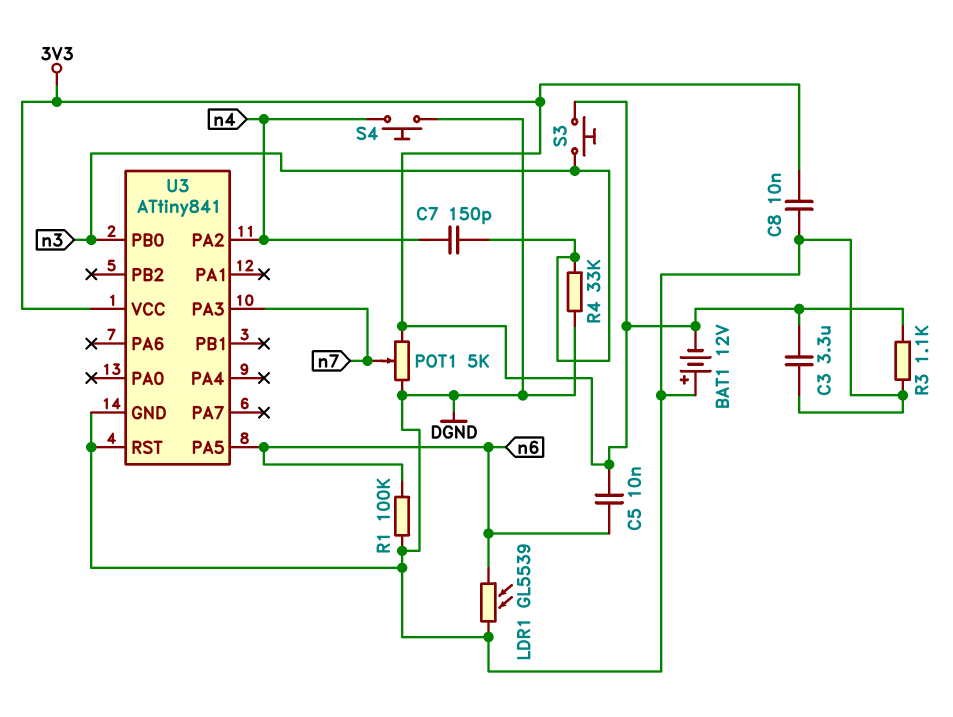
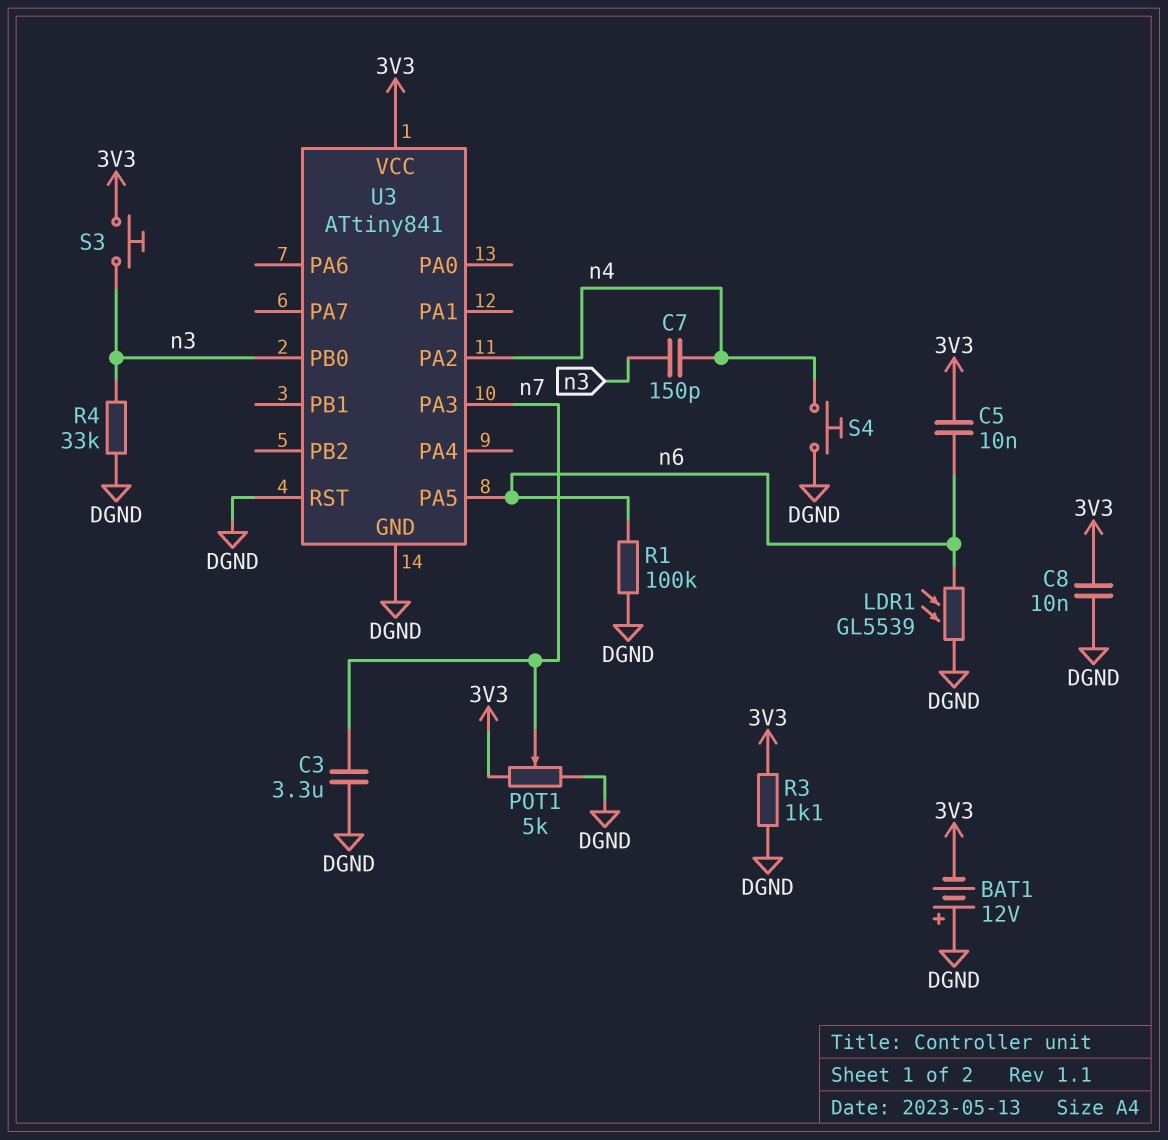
C3: 3.3uF (3V3, DGND) -> 3.3uF (DGND, n7)

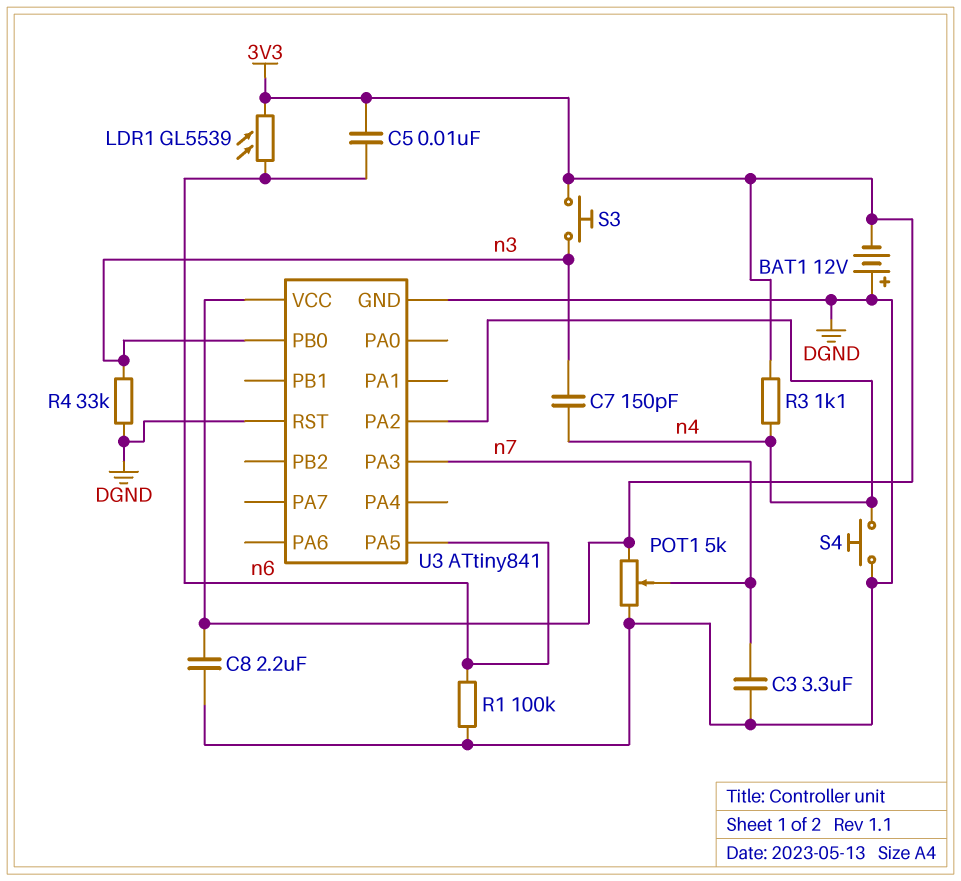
C8: 10nF (3V3, DGND) -> 2.2uF (3V3, DGND)
LDR1: GL5539 (DGND, n6) -> GL5539 (3V3, n6)
R3: 1.1k (3V3, DGND) -> 1.1k (3V3, n4)

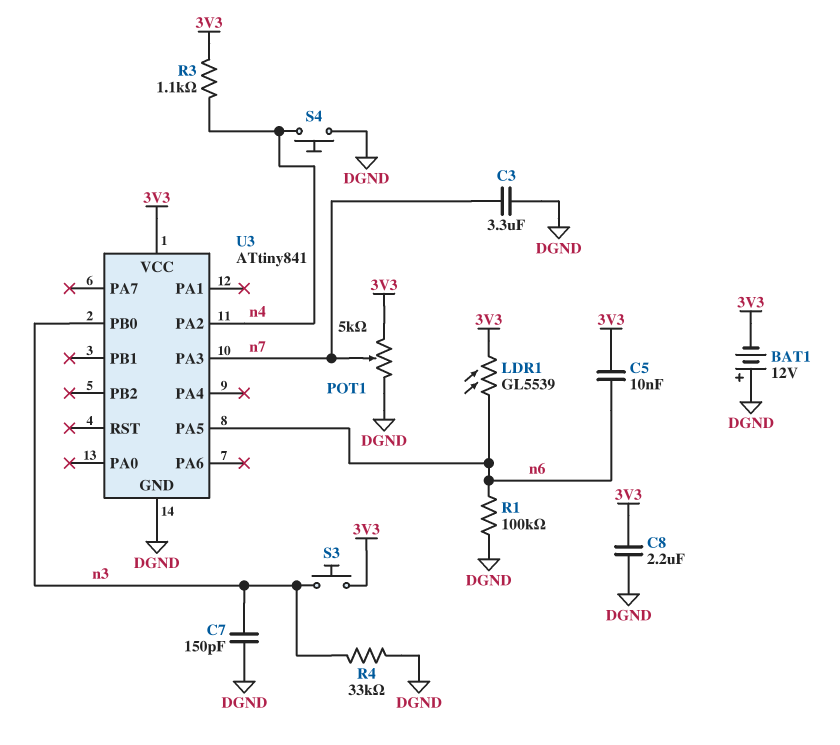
C7: 150pF (n3, n4) -> 150pF (DGND, n3)
U3 pin RST: DGND -> none

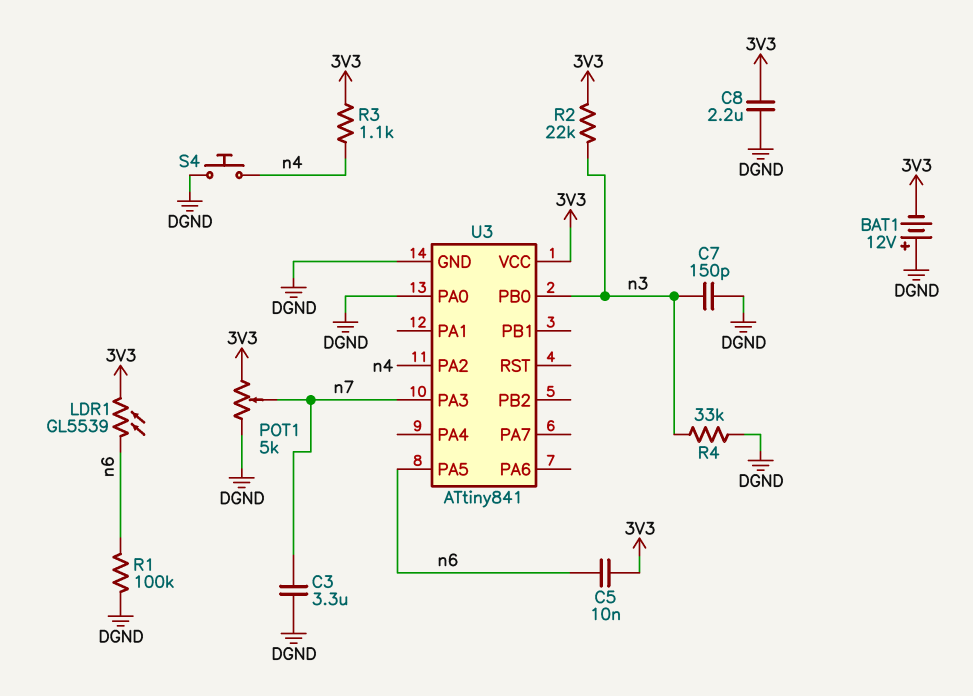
R2: none -> 22k (3V3, n3)
S3: button (3V3, n3) -> none
U3 pin PA0: none -> DGND

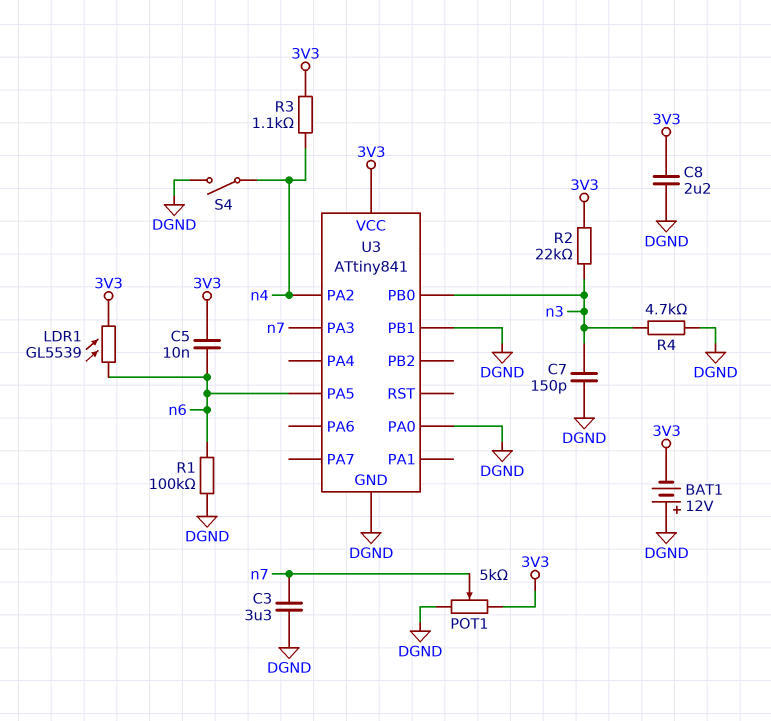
R4: 33k (DGND, n3) -> 4.7k (DGND, n3)
S4: button (DGND, n4) -> switch (DGND, n4)
U3 pin PB1: none -> DGND

